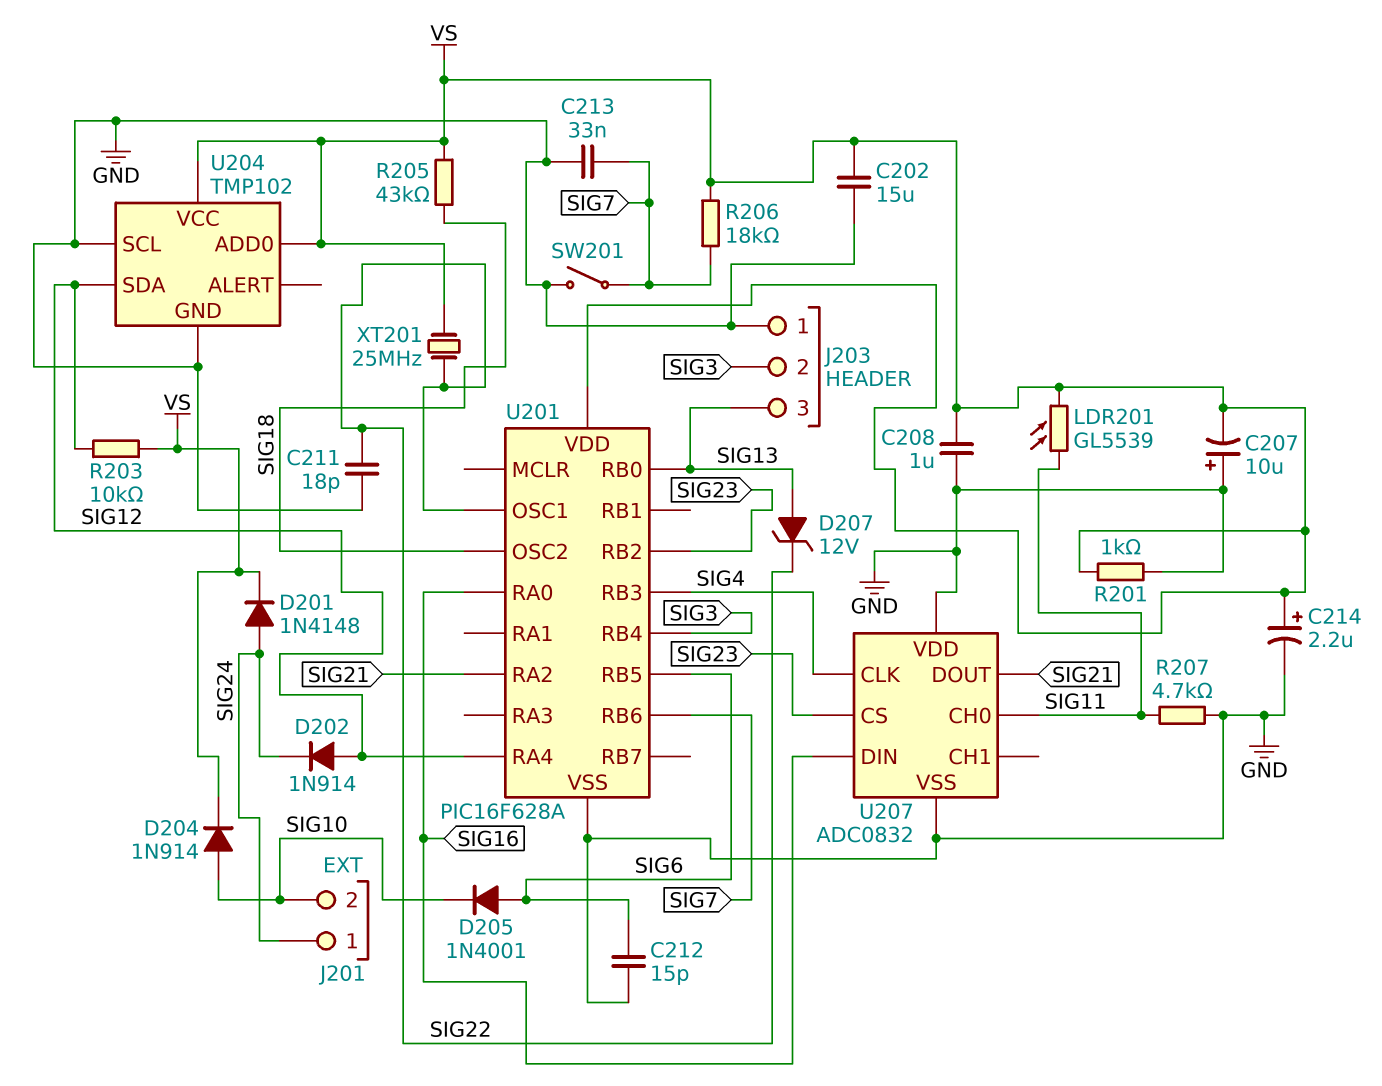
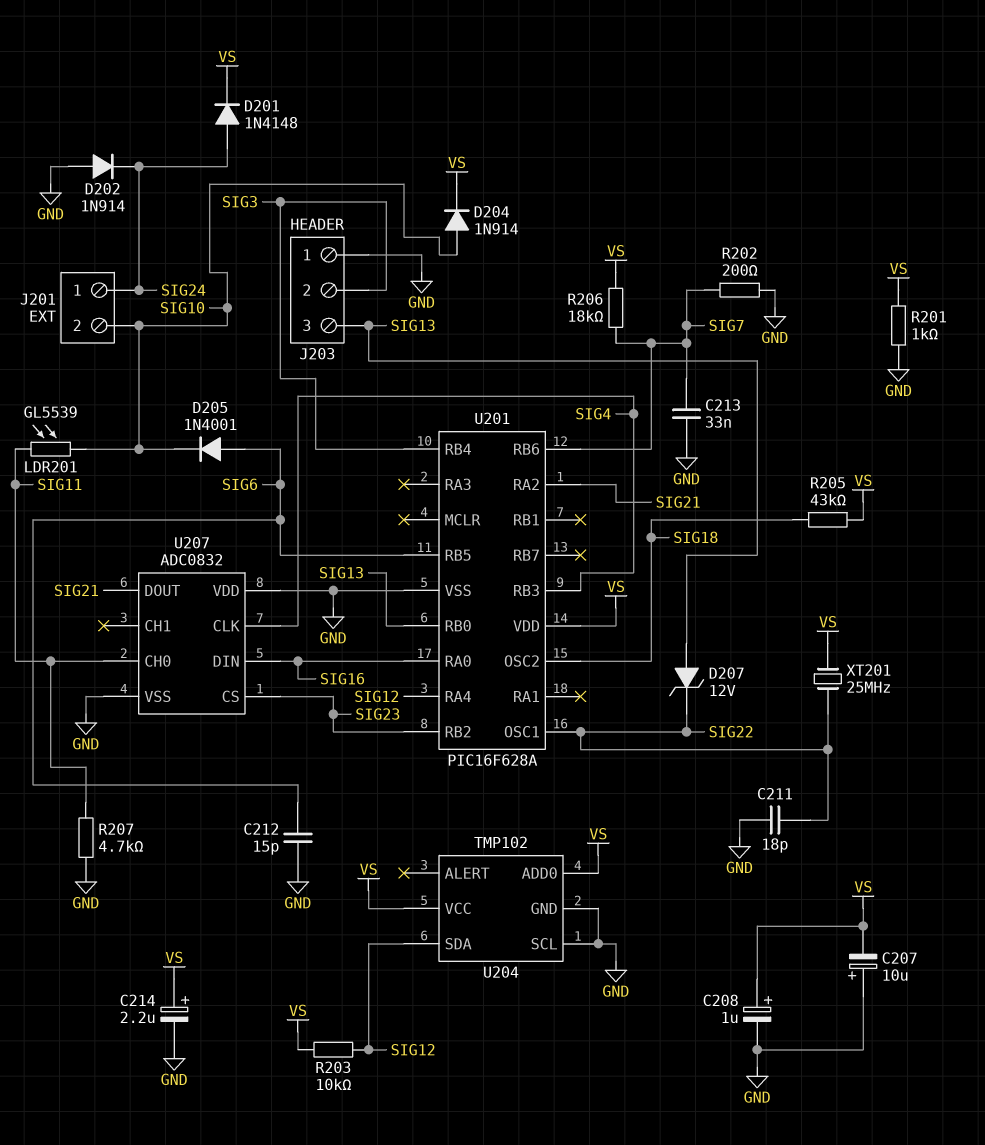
C202: 15uF (GND, VS) -> none
C208: 1uF (GND, VS) -> 1uF (plus VS, minus GND)
D202: diode 1N914 (A SIG12, K SIG24) -> diode 1N914 (A GND, K SIG24)
LDR201: GL5539 (SIG11, VS) -> GL5539 (SIG10, SIG11)
R202: none -> 200 (GND, SIG7)
SW201: switch (GND, SIG7) -> none

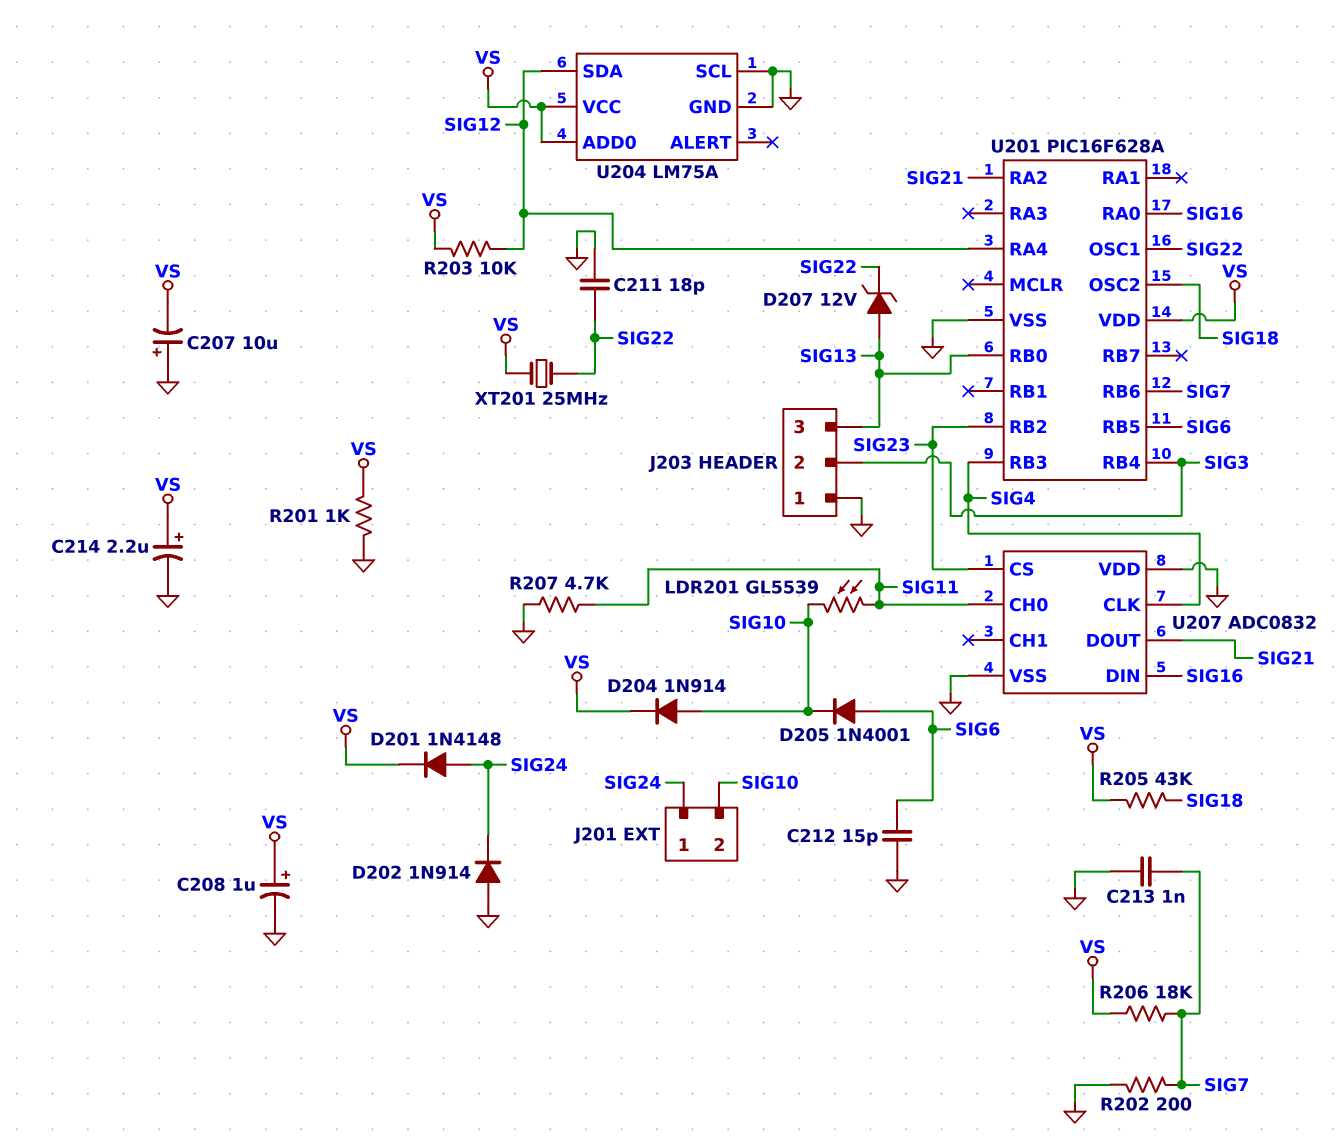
C213: 33nF (GND, SIG7) -> 1nF (GND, SIG7)
U204: TMP102 -> LM75A

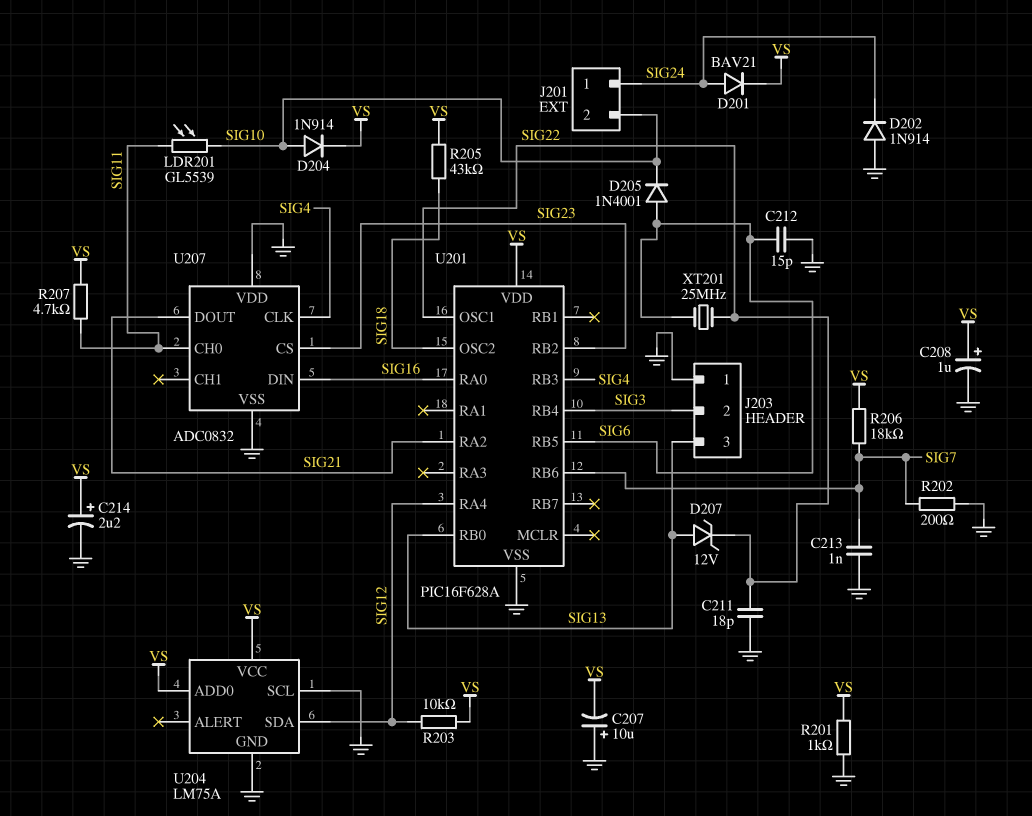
D201: diode 1N4148 (A SIG24, K VS) -> diode BAV21 (A SIG24, K VS)
R207: 4.7k (GND, SIG11) -> 4.7k (SIG11, VS)
XT201: 25MHz (SIG22, VS) -> 25MHz (SIG6, SIG22)

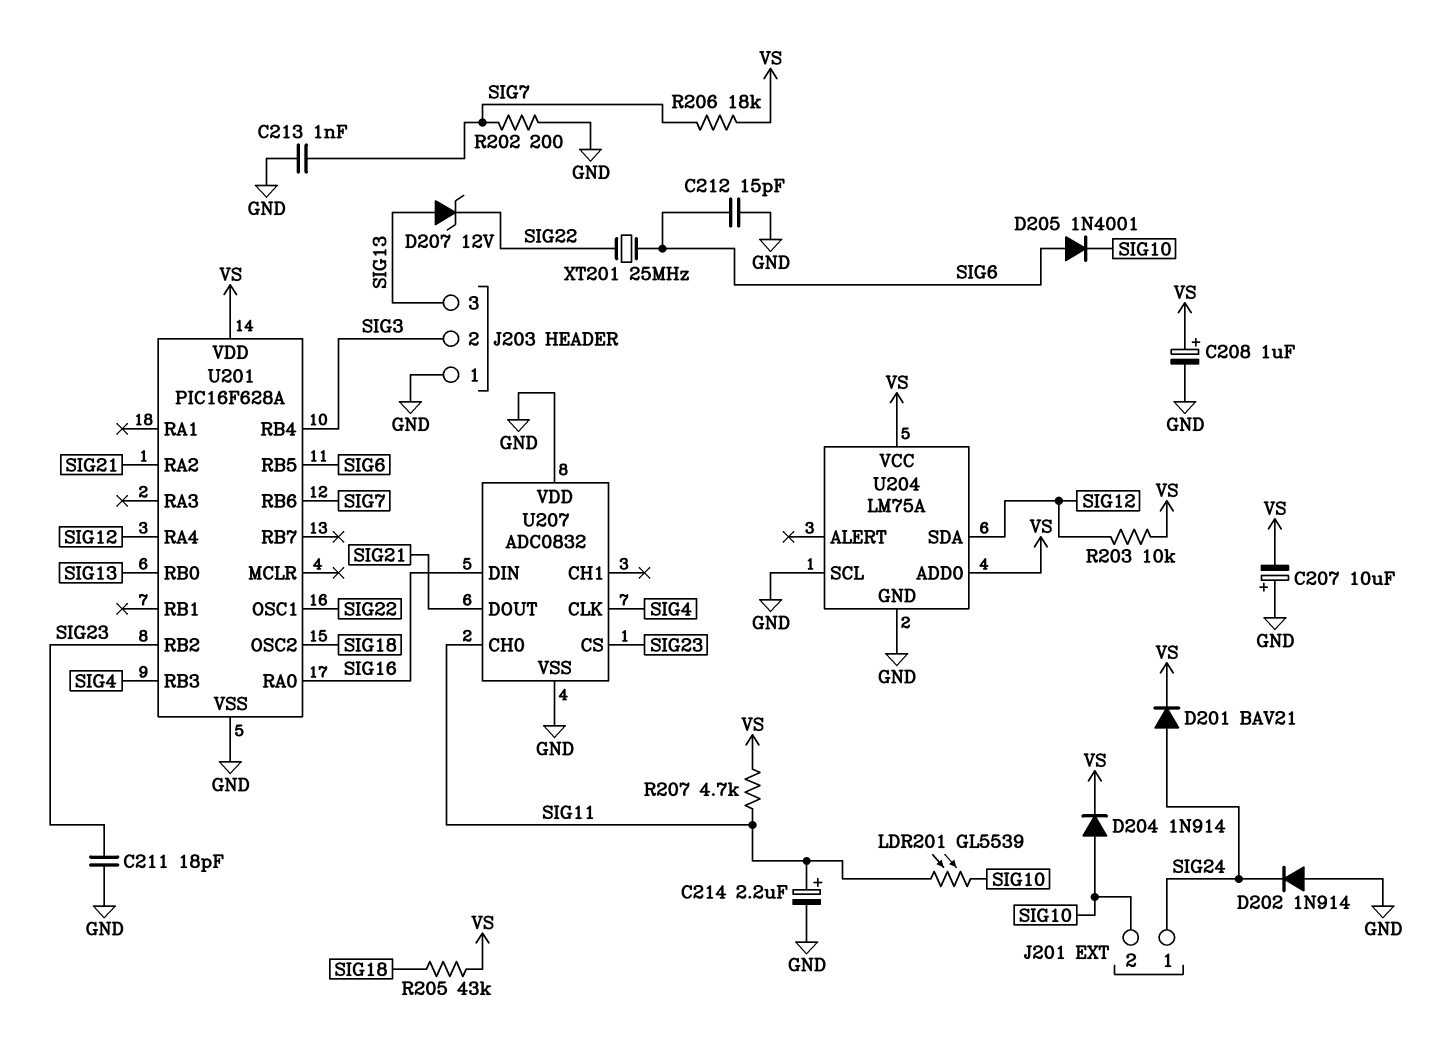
C211: 18pF (GND, SIG22) -> 18pF (GND, SIG23)
C214: 2.2uF (plus VS, minus GND) -> 2.2uF (plus SIG11, minus GND)
R201: 1k (GND, VS) -> none

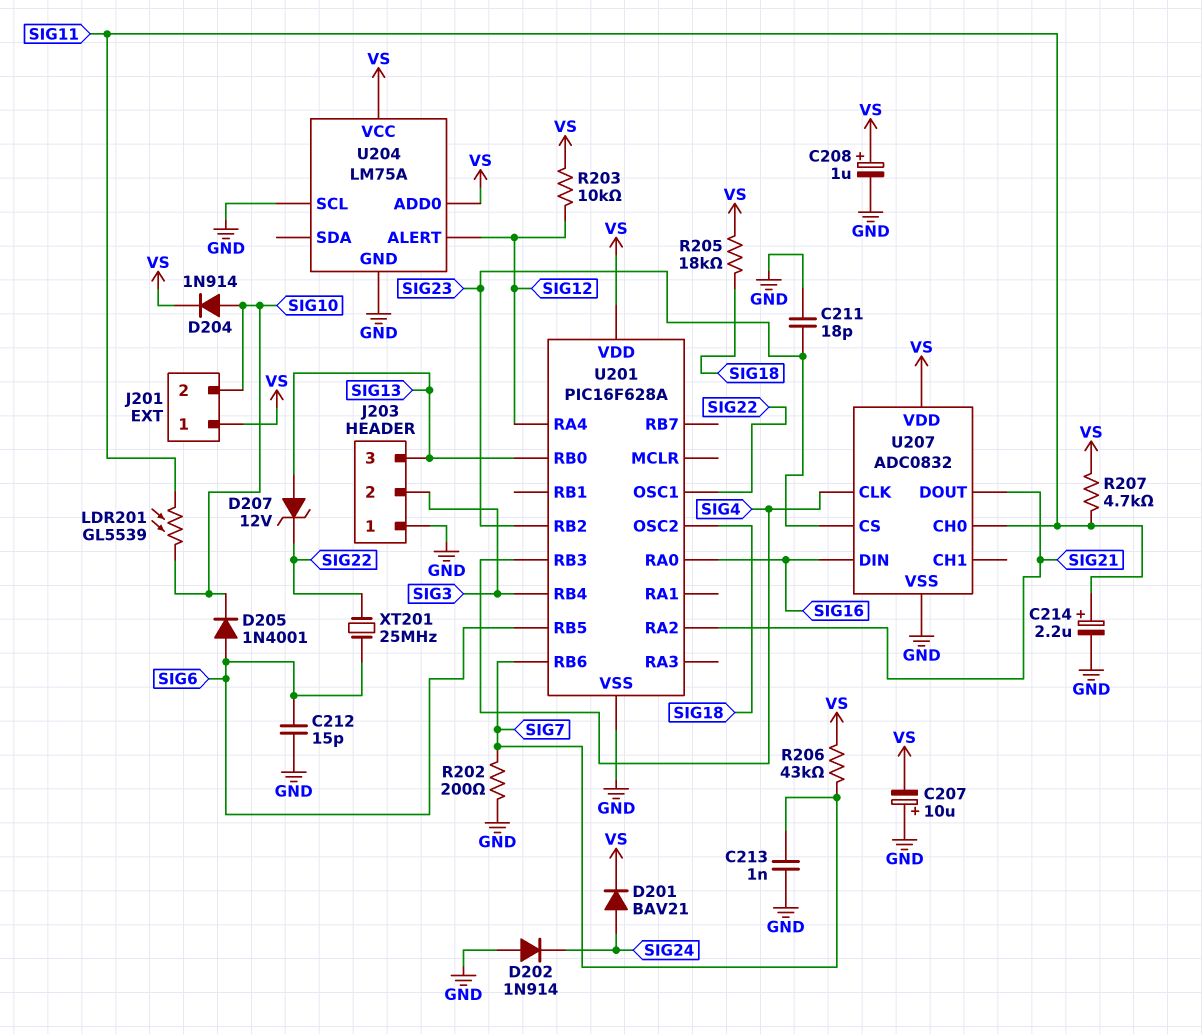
J201 pin 1: SIG24 -> VS
R205: 43k (SIG18, VS) -> 18k (SIG18, VS)
R206: 18k (SIG7, VS) -> 43k (SIG7, VS)
U204 pin ALERT: none -> SIG12
U204 pin SDA: SIG12 -> none
U207 pin VDD: GND -> VS

